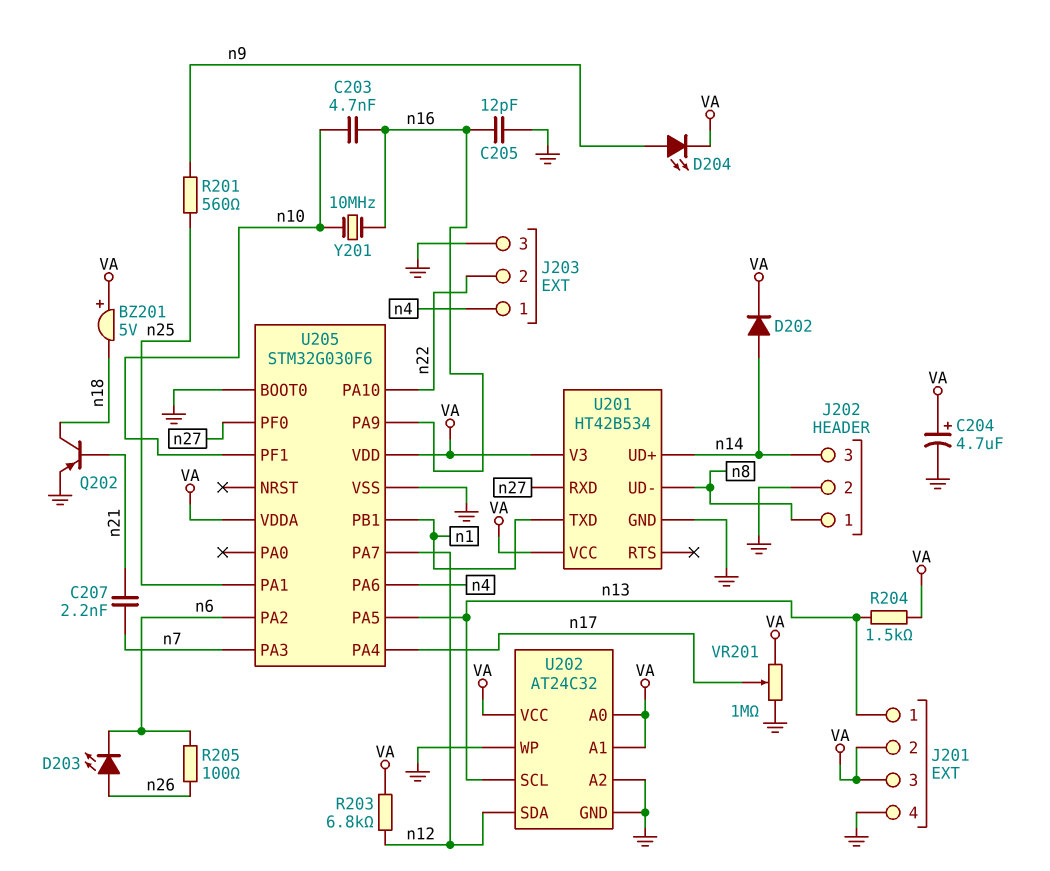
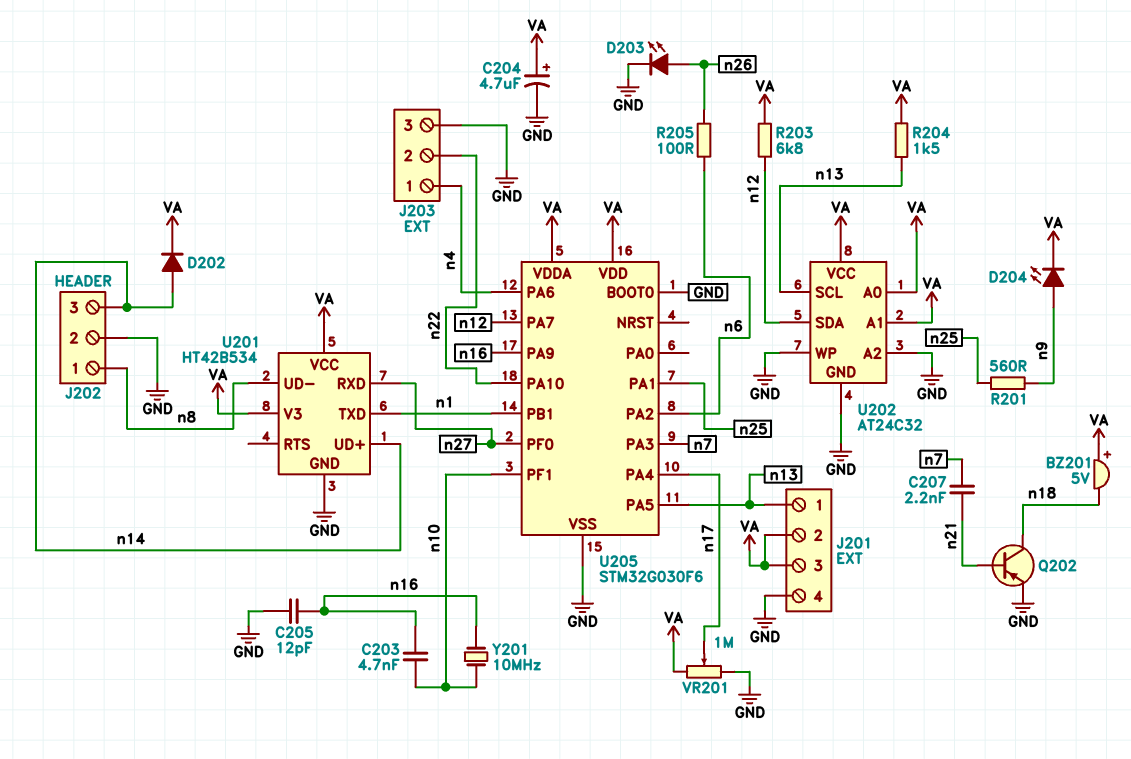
D203: LED (A n26, K n6) -> LED (A n26, K GND)

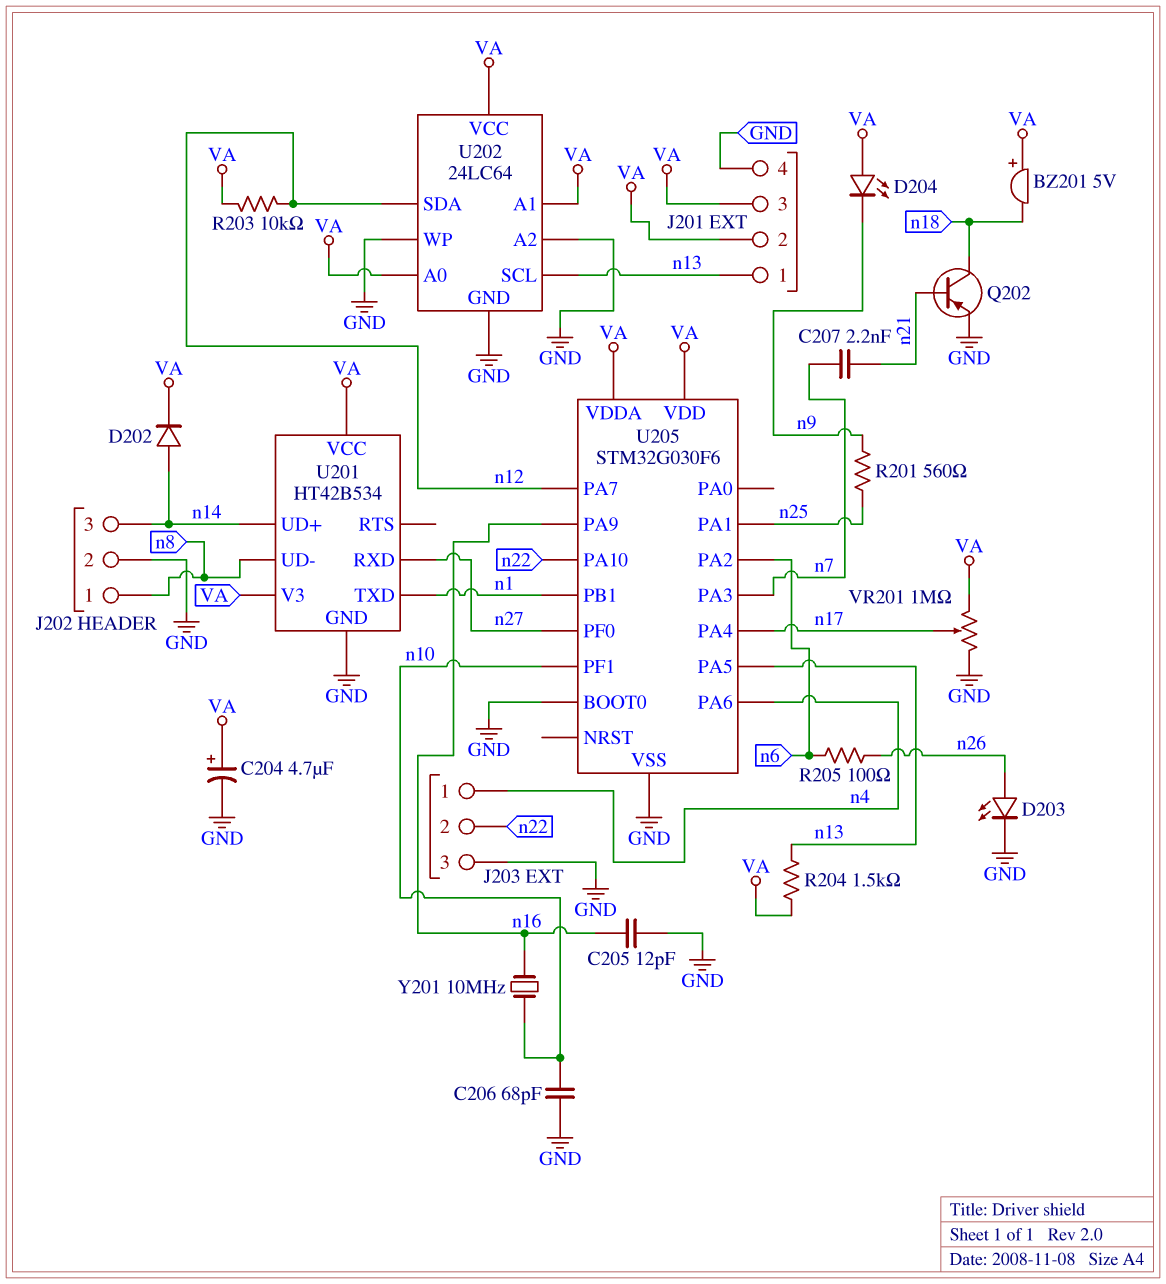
C203: 4.7nF (n10, n16) -> none
C206: none -> 68pF (GND, n10)
D204: LED (A n9, K VA) -> LED (A VA, K n9)
R203: 6.8k (VA, n12) -> 10k (VA, n12)
U202: AT24C32 -> 24LC64

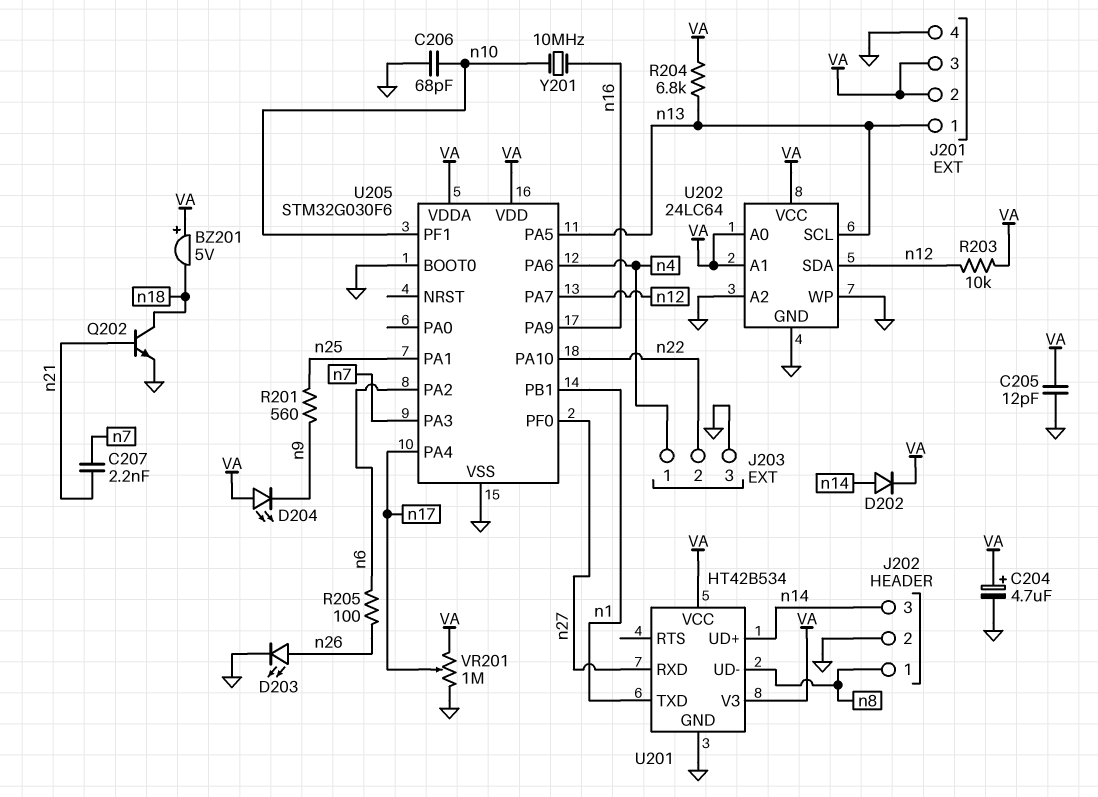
C205: 12pF (GND, n16) -> 12pF (GND, VA)
Q202: PNP (B n21, C n18, E GND) -> NPN (B n21, C n18, E GND)
R204: 1.5k (VA, n13) -> 6.8k (VA, n13)

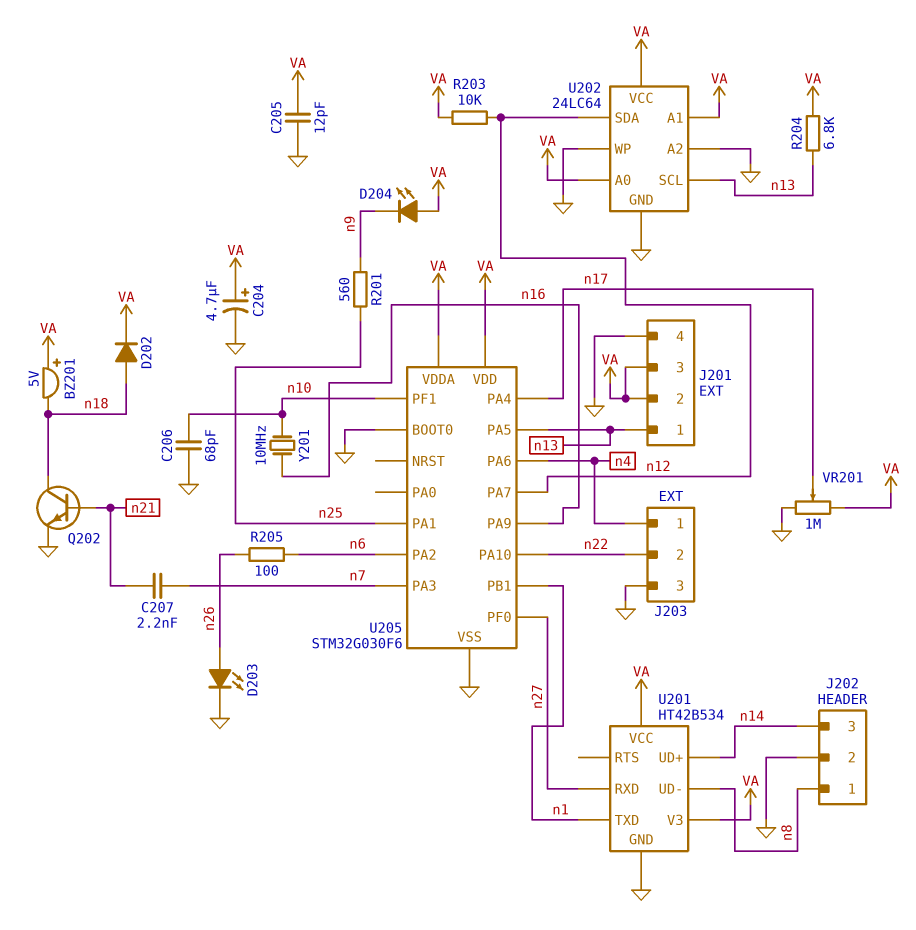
D202: diode (A n14, K VA) -> diode (A n18, K VA)

